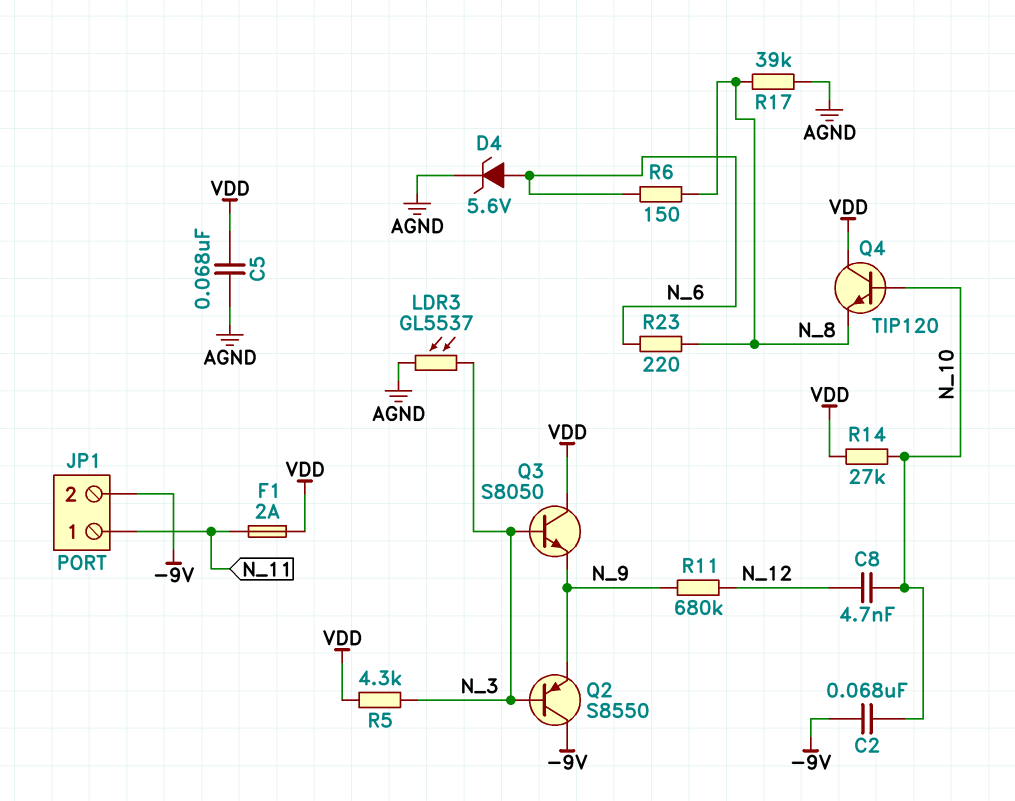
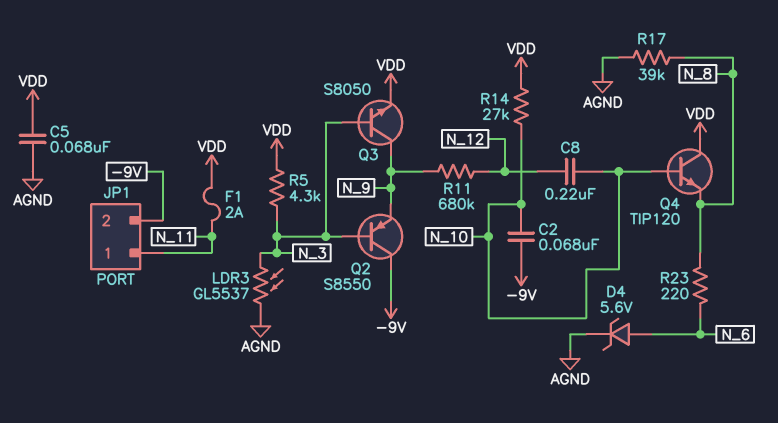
C8: 4.7nF (N_10, N_12) -> 220nF (N_10, N_12)
Q3: NPN S8050 (B N_3, C VDD, E N_9) -> NPN S8050 (B N_3, C N_9, E VDD)
R6: 150 (N_6, N_8) -> none

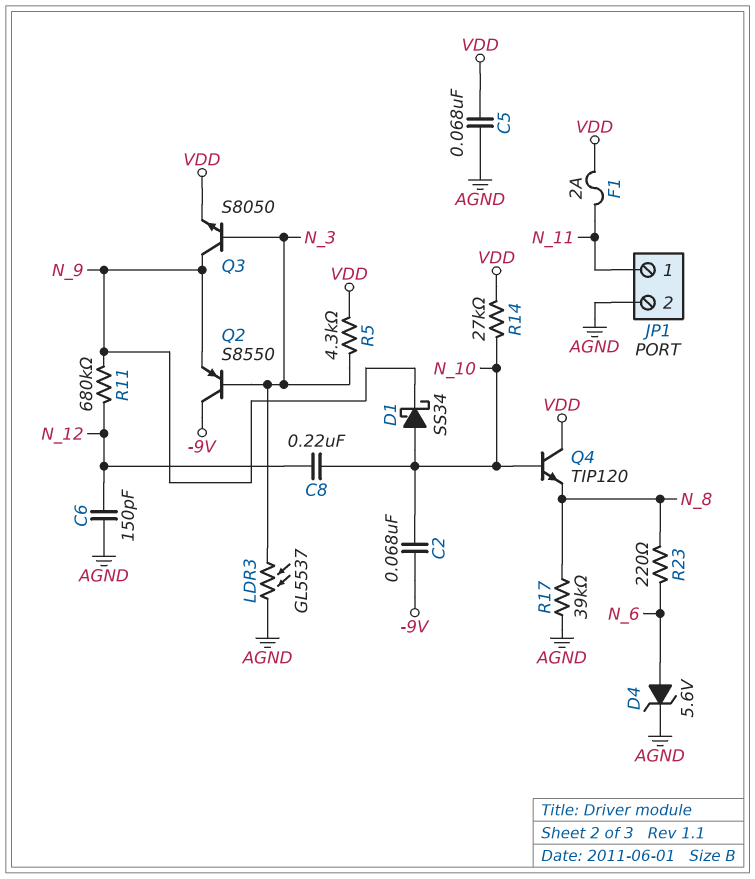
C6: none -> 150pF (AGND, N_12)
D1: none -> schottky SS34 (A N_10, K N_9)
JP1 pin 2: -9V -> AGND

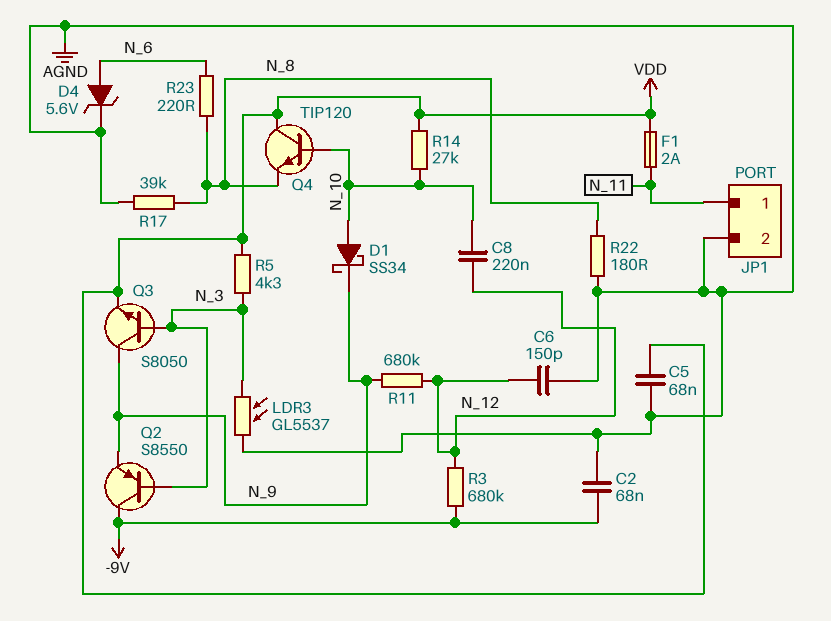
C2: 68nF (-9V, N_10) -> 68nF (-9V, AGND)
R3: none -> 680k (-9V, N_12)
R22: none -> 180 (AGND, N_8)

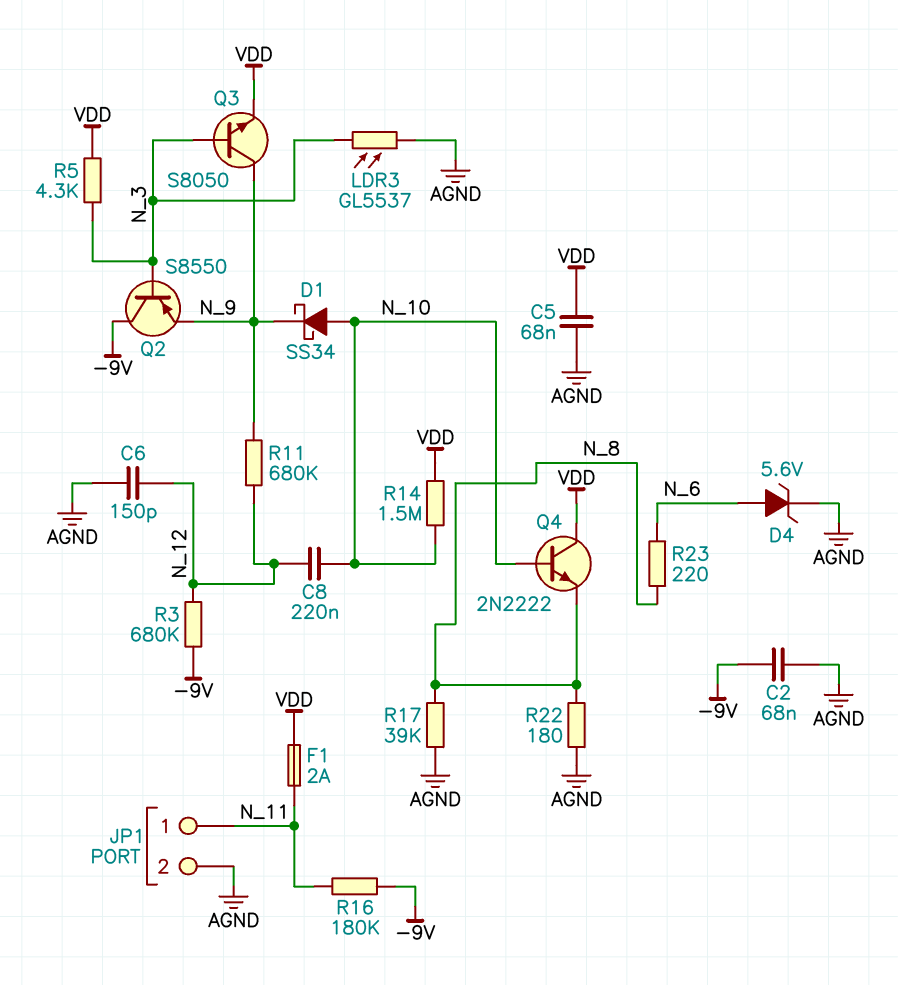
Q4: NPN TIP120 (B N_10, C VDD, E N_8) -> NPN 2N2222 (B N_10, C VDD, E N_8)
R14: 27k (N_10, VDD) -> 1.5M (N_10, VDD)
R16: none -> 180k (-9V, N_11)

